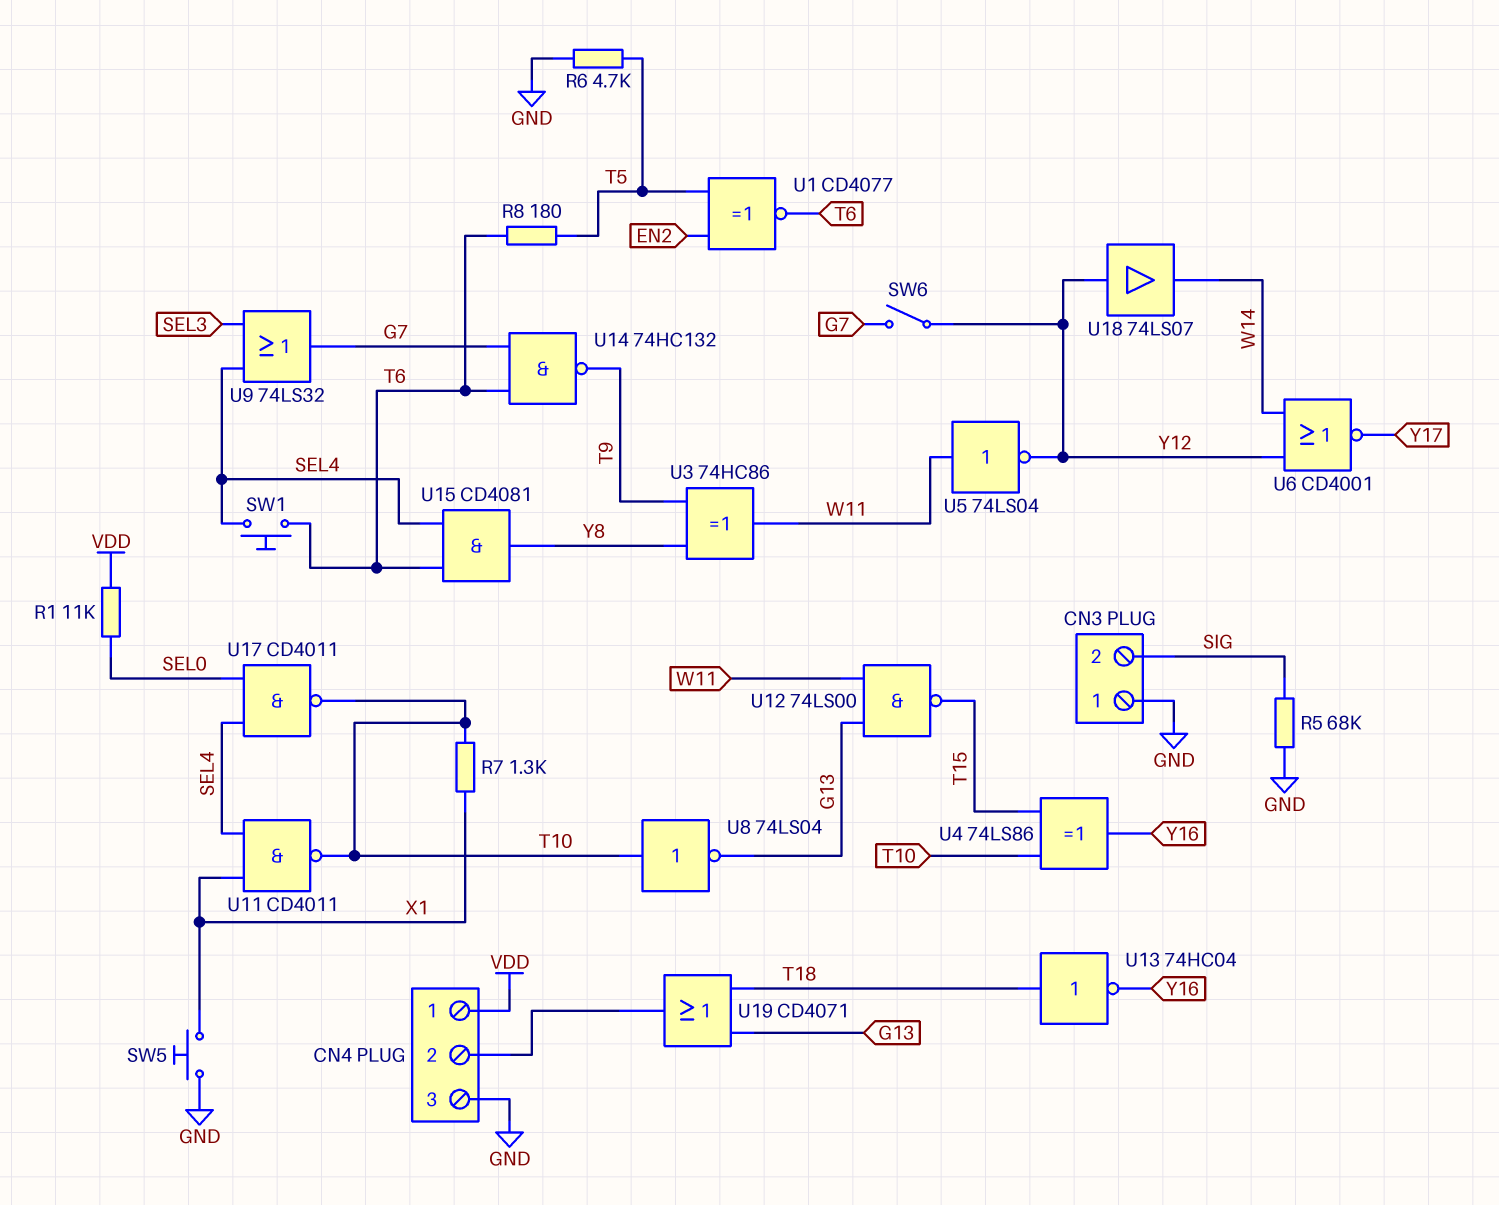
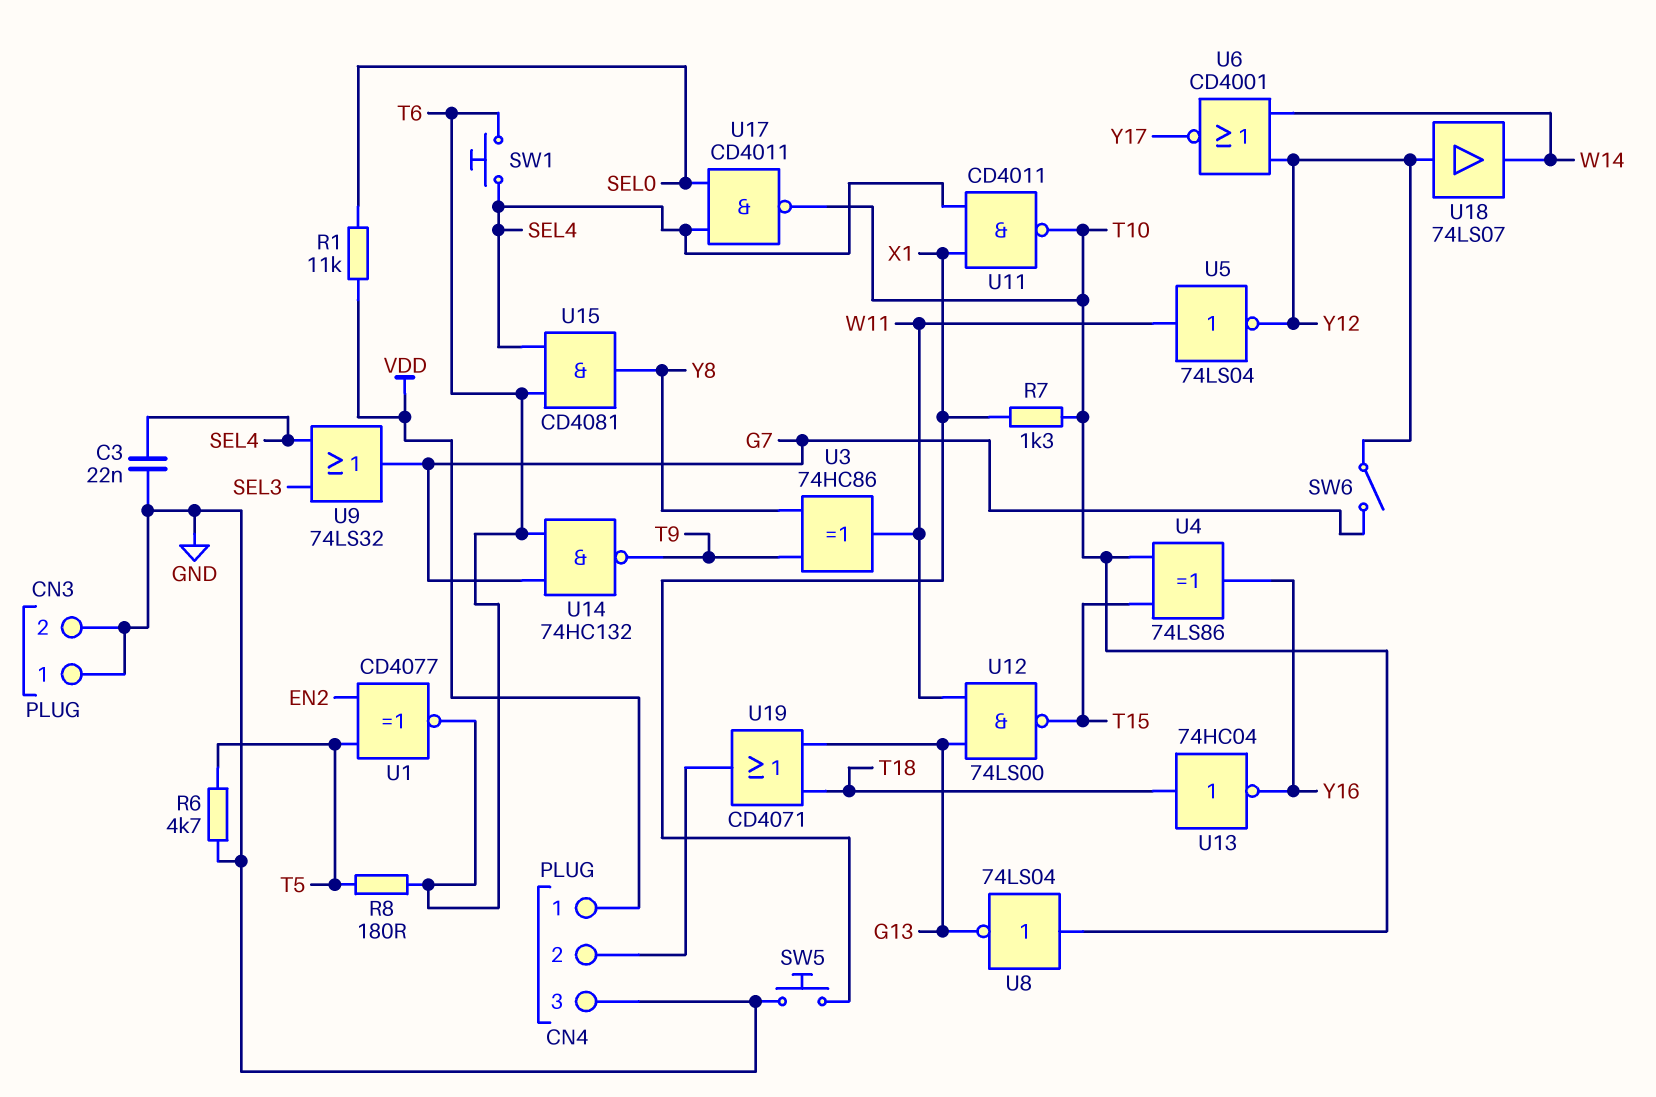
C3: none -> 22nF (GND, SEL4)
CN3 pin 2: SIG -> GND
R5: 68k (GND, SIG) -> none

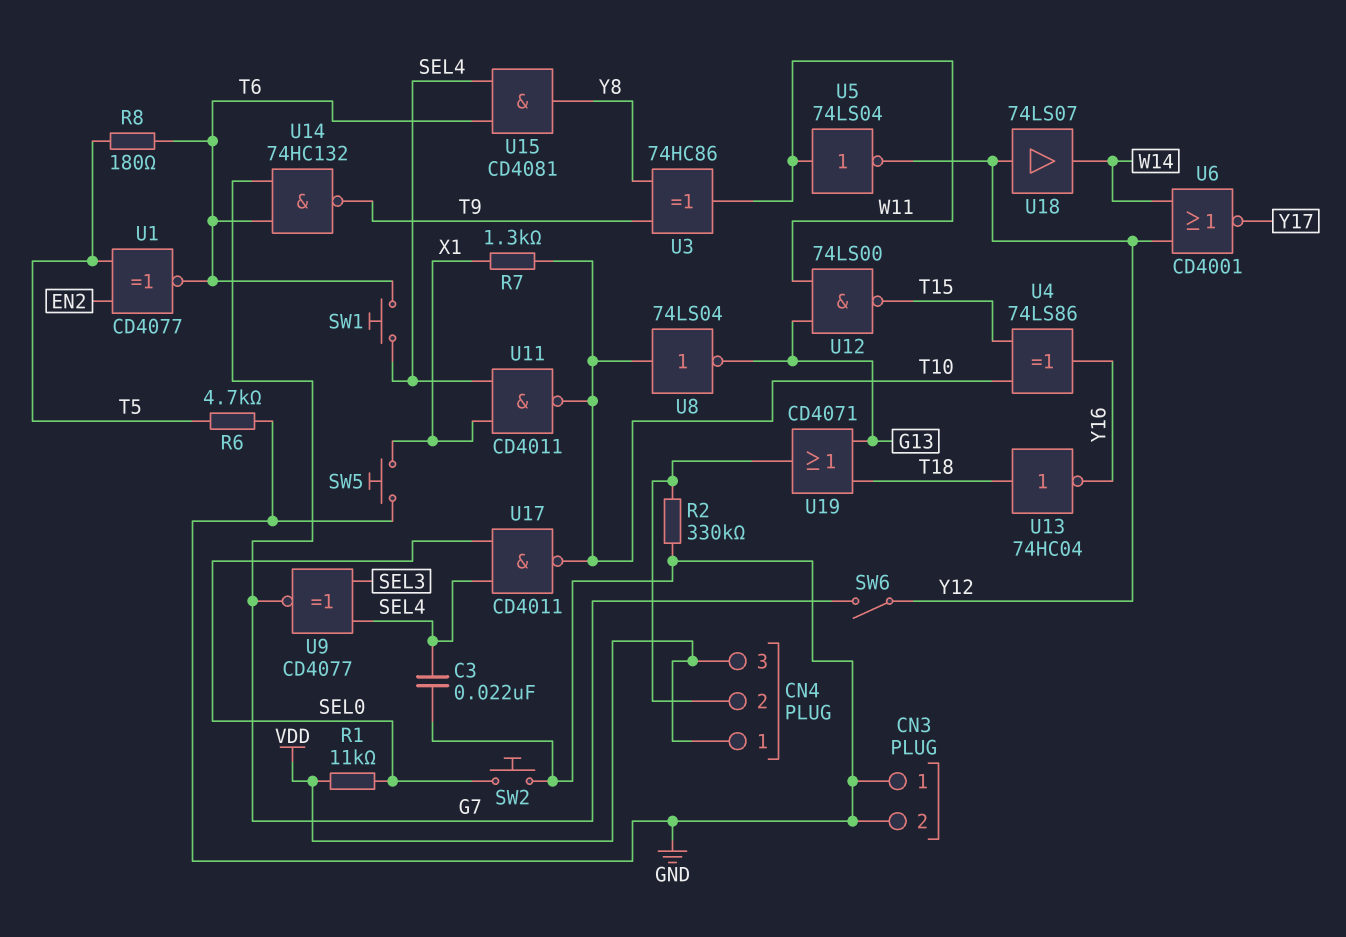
CN4 pin 3: GND -> VDD
R2: none -> 330k (CN4/2, GND)
SW2: none -> button (GND, SEL0)
U9: OR 74LS32 (in SEL3, in SEL4, out G7) -> XNOR CD4077 (in SEL3, in SEL4, out G7)

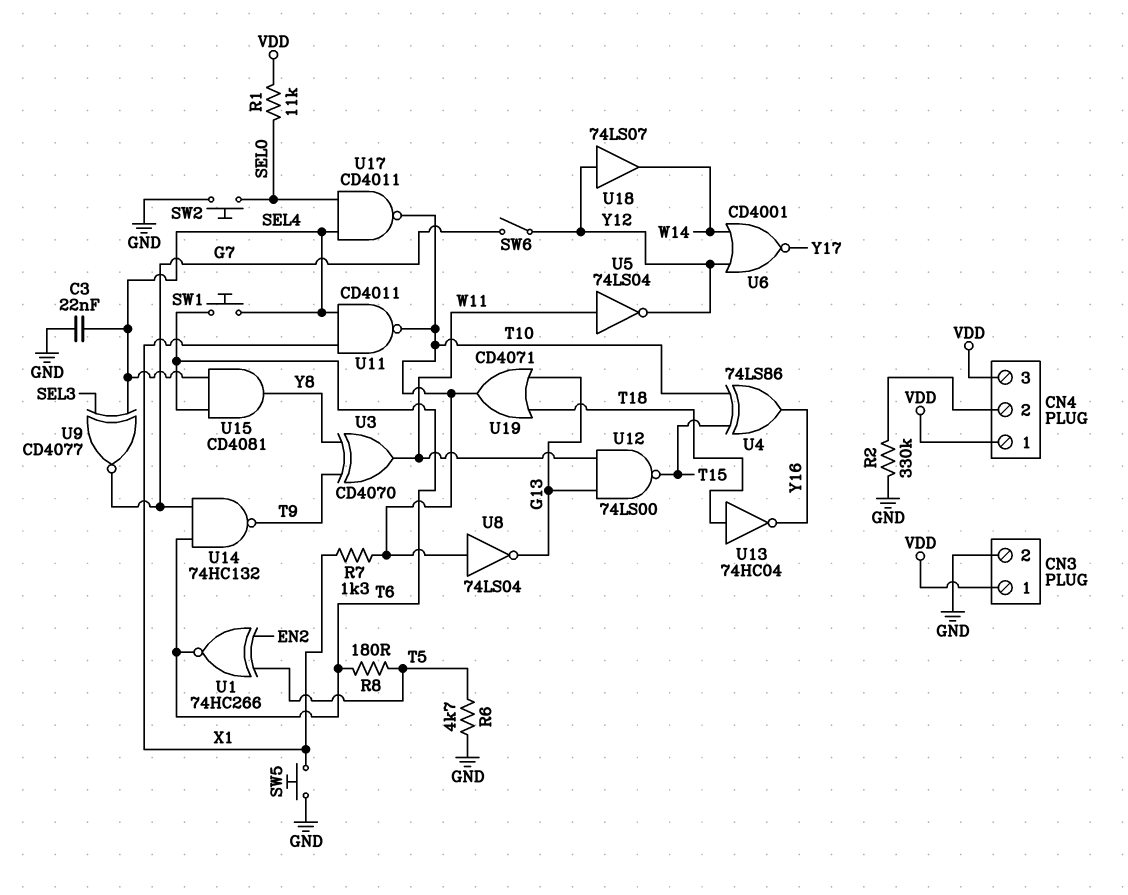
CN3 pin 1: GND -> VDD
U1: XNOR CD4077 (in EN2, in T5, out T6) -> XNOR 74HC266 (in EN2, in T5, out T6)
U3: XOR 74HC86 (in T9, in Y8, out W11) -> XOR CD4070 (in T9, in Y8, out W11)
U19: OR CD4071 (in G13, in T18, out CN4/2) -> OR CD4071 (in G13, in T18, out T10)

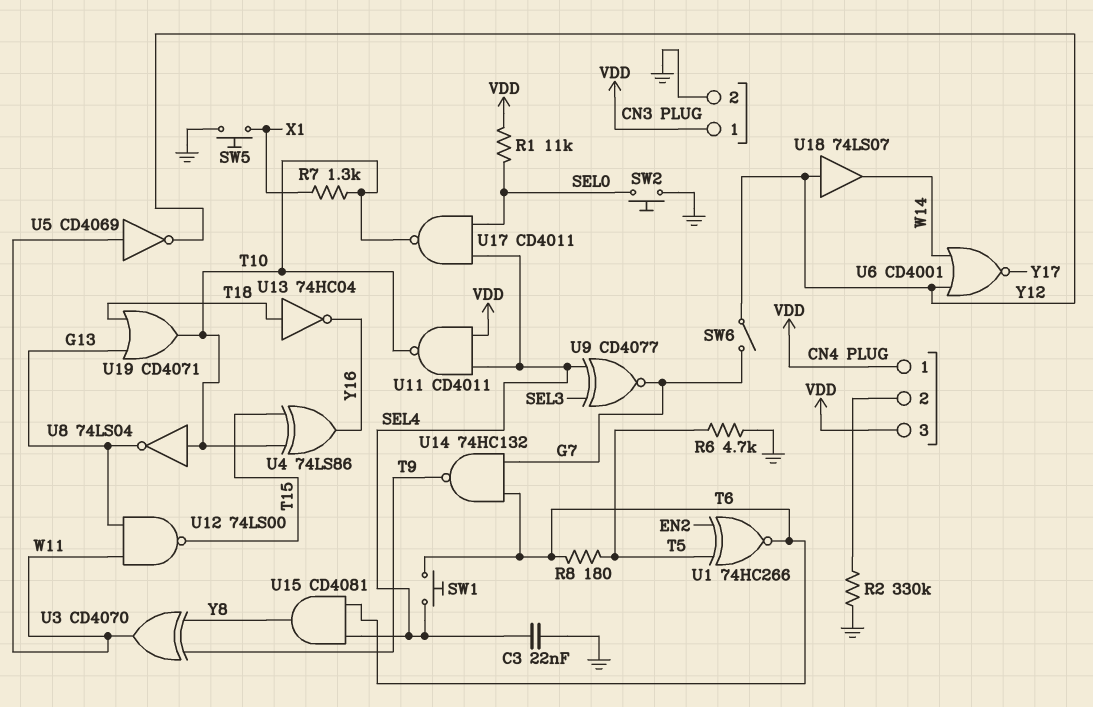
U5: NOT 74LS04 (in W11, out Y12) -> NOT CD4069 (in W11, out Y12)
U11: NAND CD4011 (in SEL4, in X1, out T10) -> NAND CD4011 (in SEL4, in VDD, out T10)

